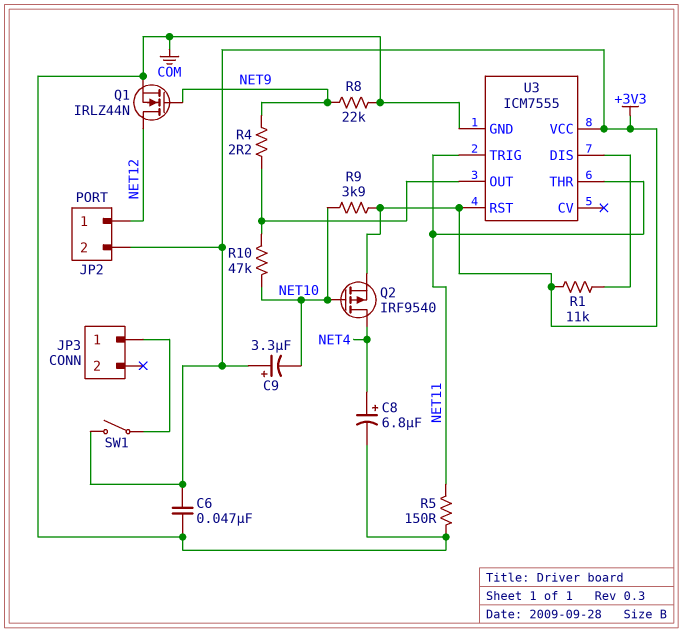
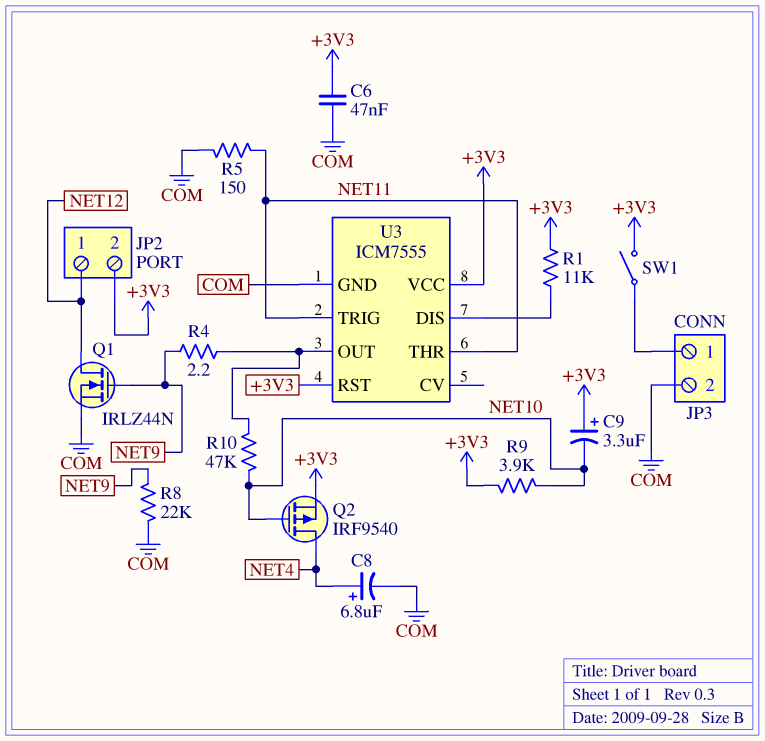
JP3 pin 2: none -> COM

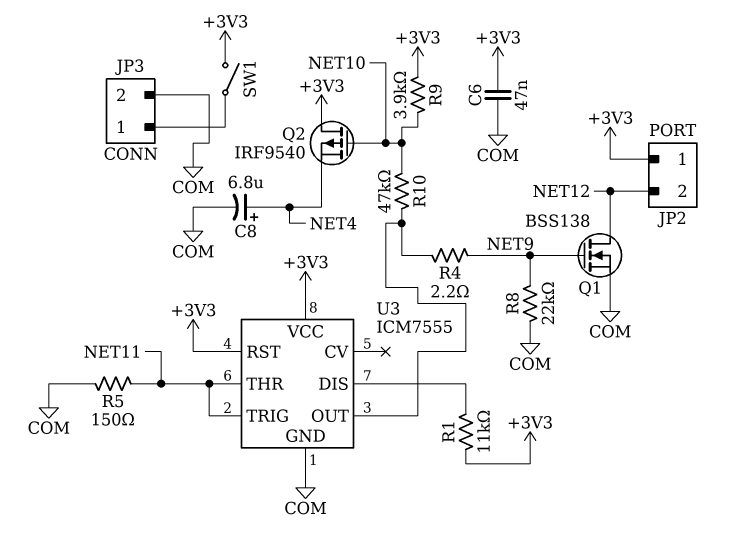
C9: 3.3uF (plus +3V3, minus NET10) -> none
JP2 pin 1: NET12 -> +3V3
JP2 pin 2: +3V3 -> NET12
Q1: NMOS IRLZ44N (G NET9, D NET12, S COM) -> NMOS BSS138 (G NET9, D NET12, S COM)
Q2: PMOS IRF9540 (G NET10, D NET4, S +3V3) -> PMOS IRF9540 (G NET10, D +3V3, S NET4)

